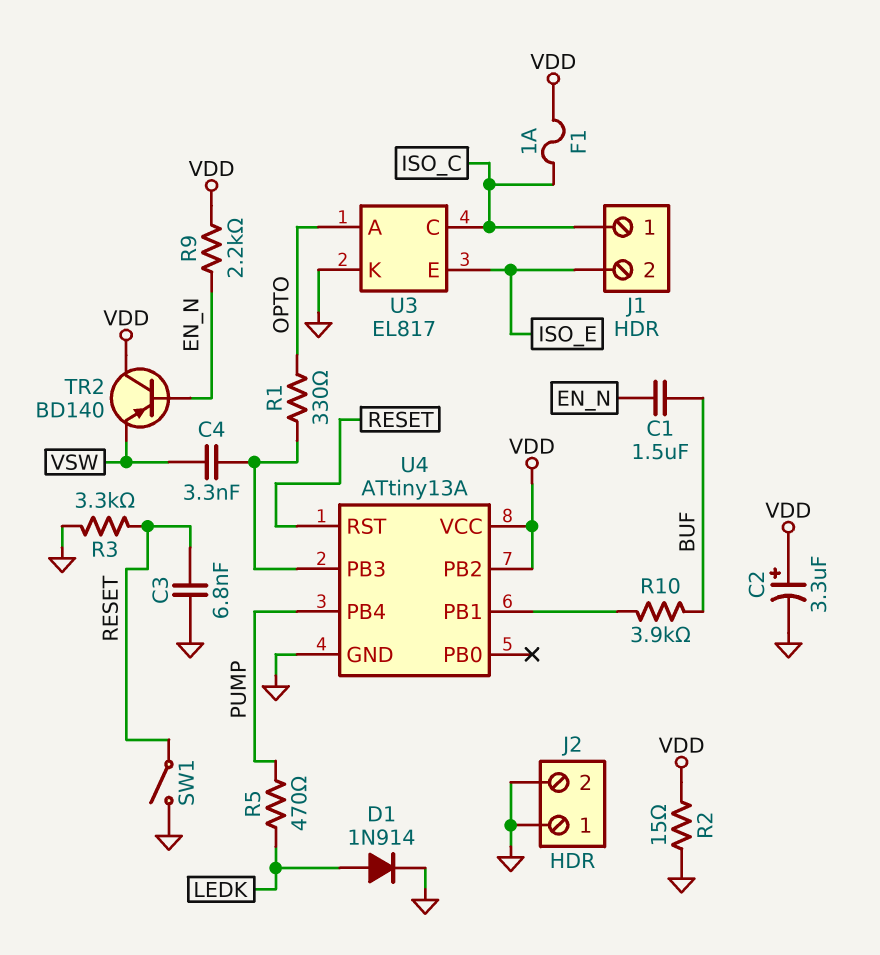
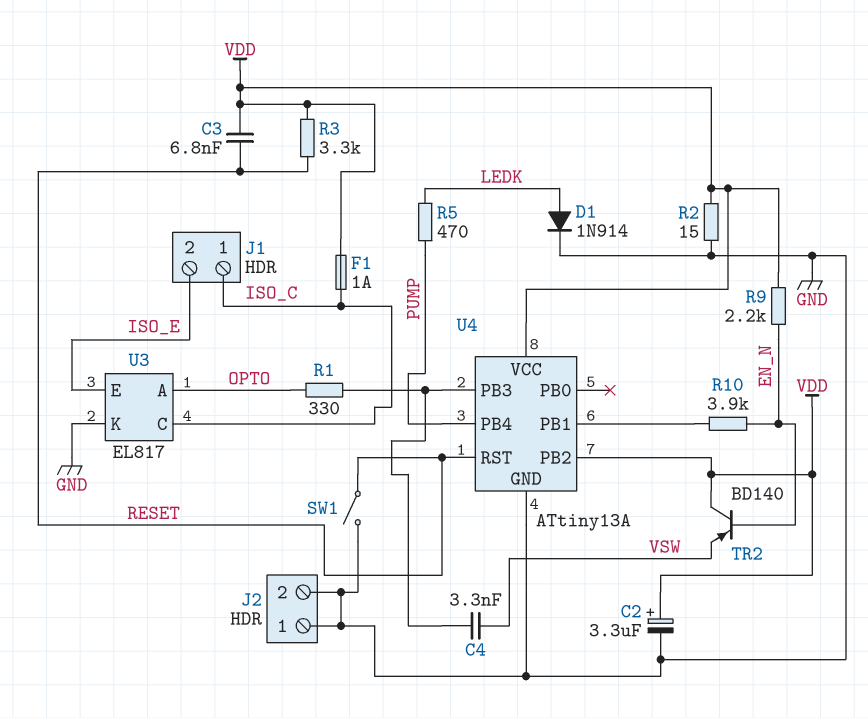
C1: 1.5uF (BUF, EN_N) -> none
C3: 6.8nF (GND, RESET) -> 6.8nF (RESET, VDD)
R3: 3.3k (GND, RESET) -> 3.3k (RESET, VDD)
R10: 3.9k (BUF, U4/PB1) -> 3.9k (EN_N, U4/PB1)

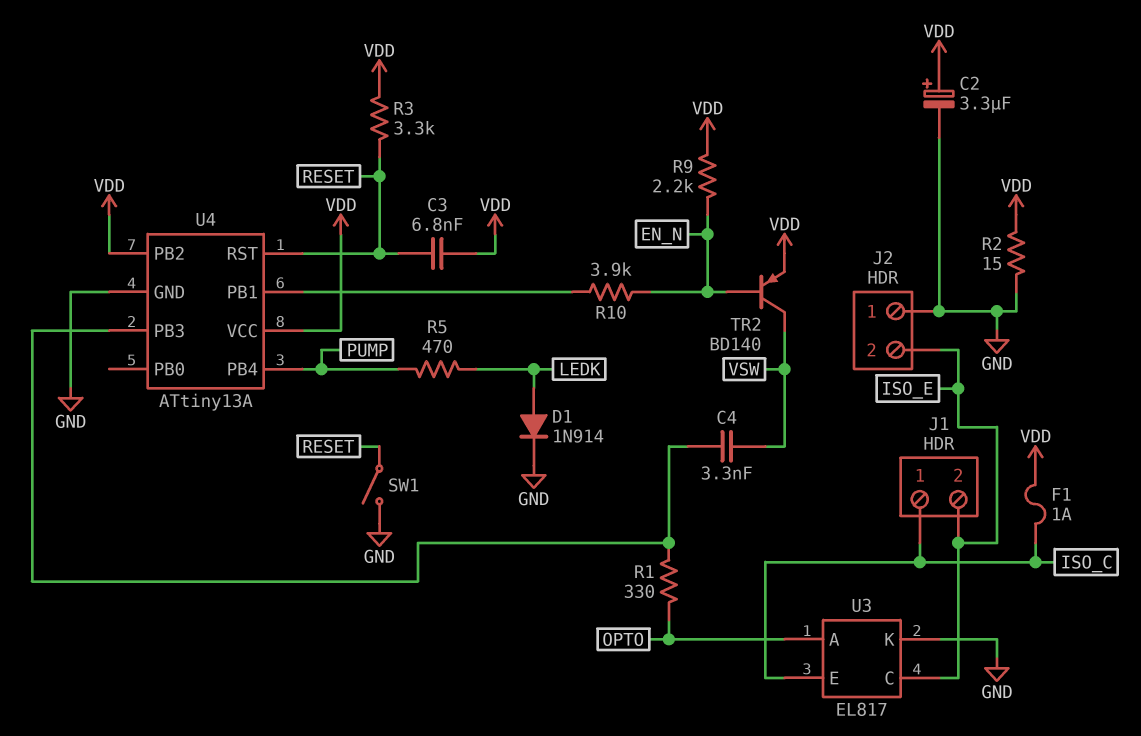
J2 pin 2: GND -> ISO_E
TR2: PNP BD140 (B EN_N, C VDD, E VSW) -> PNP BD140 (B EN_N, C VSW, E VDD)
U3 pin C: ISO_C -> ISO_E
U3 pin E: ISO_E -> ISO_C

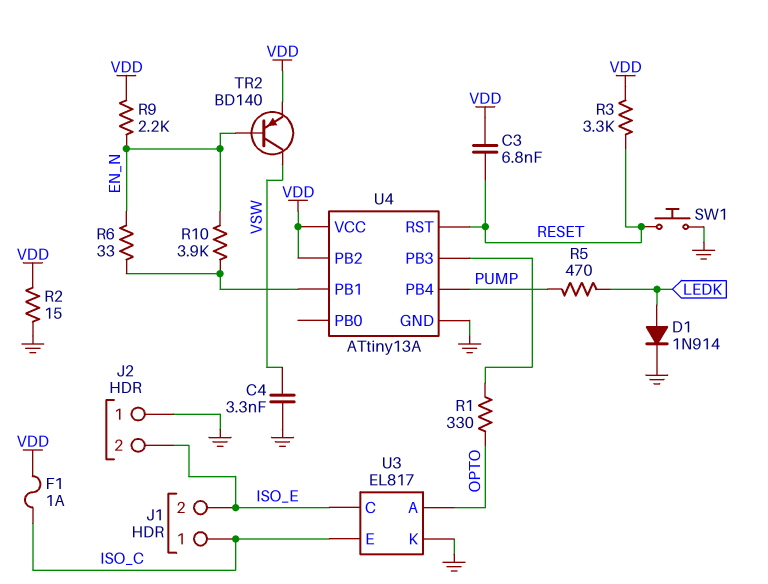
C2: 3.3uF (plus VDD, minus GND) -> none
C4: 3.3nF (U4/PB3, VSW) -> 3.3nF (GND, VSW)
R6: none -> 33 (EN_N, U4/PB1)
SW1: switch (GND, RESET) -> button (GND, RESET)

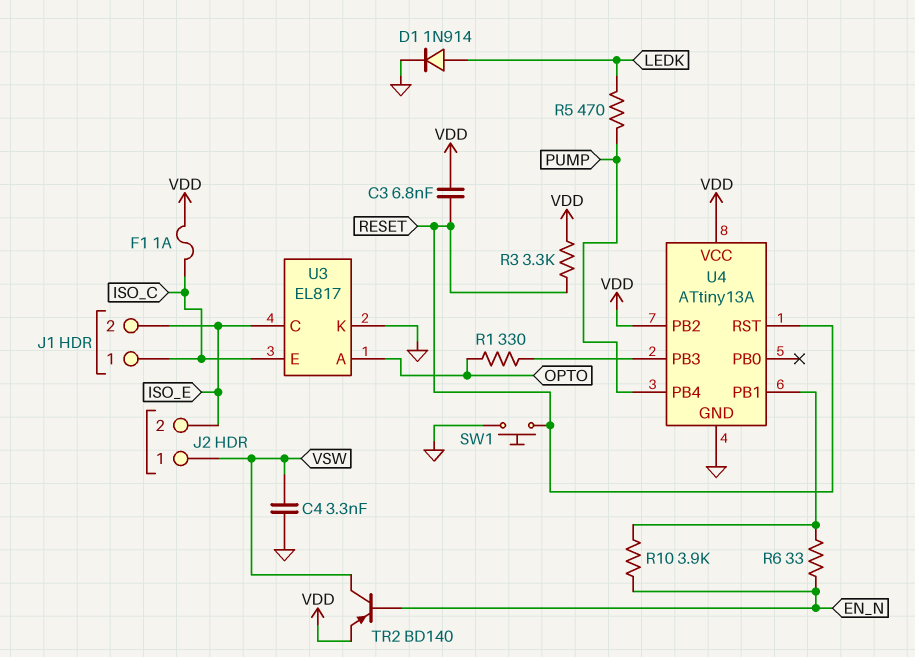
J2 pin 1: GND -> VSW
R2: 15 (GND, VDD) -> none
R9: 2.2k (EN_N, VDD) -> none

